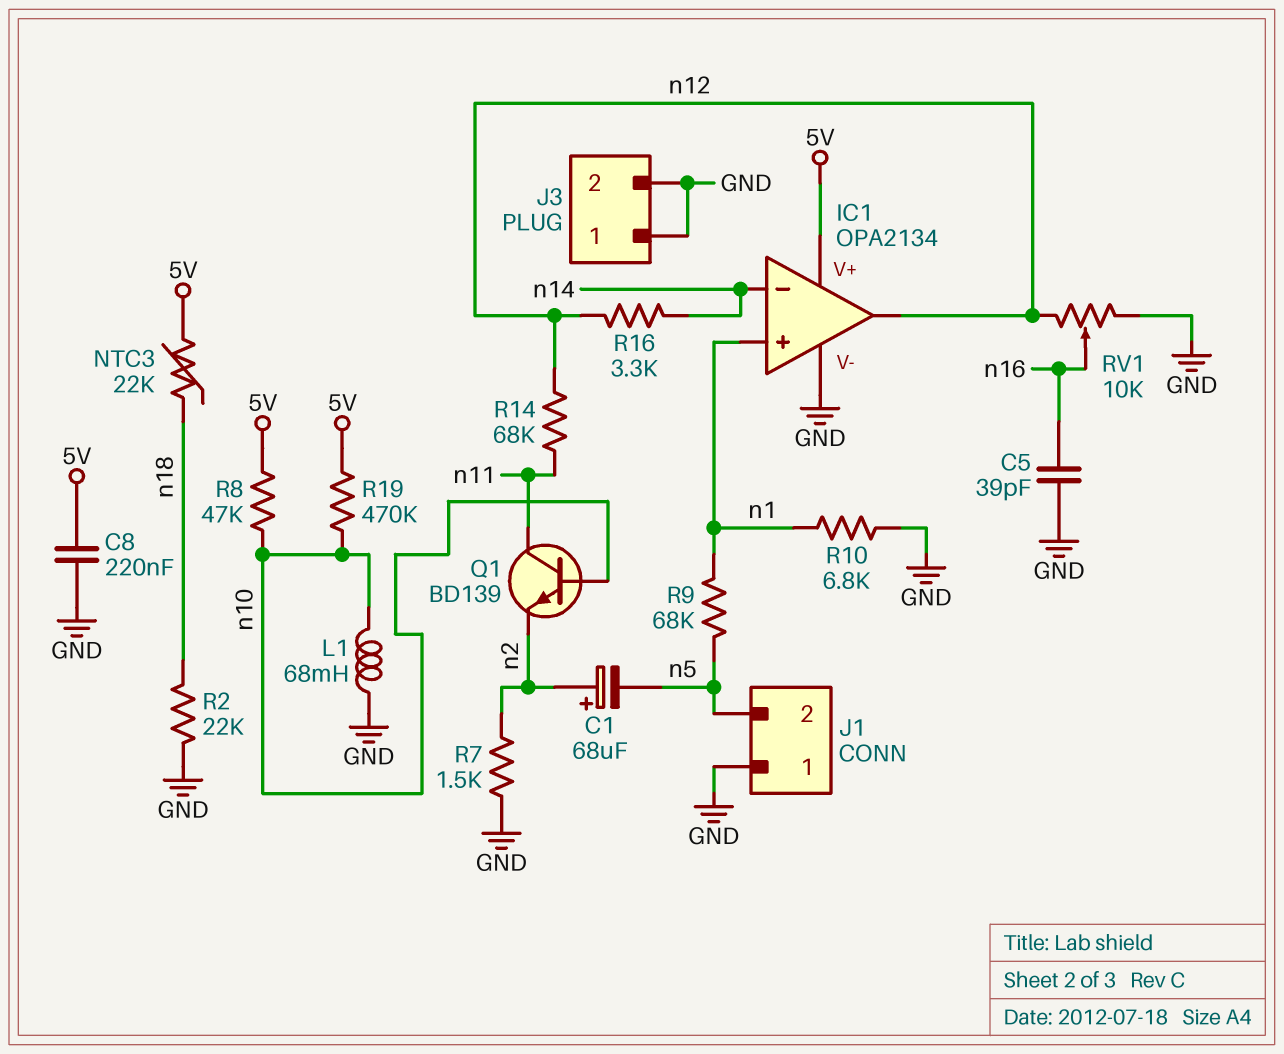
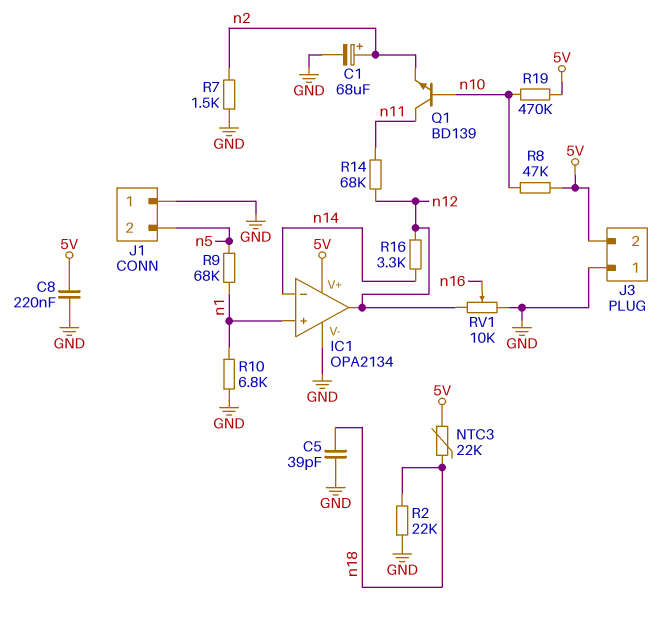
C1: 68uF (plus n2, minus n5) -> 68uF (plus n2, minus GND)
C5: 39pF (GND, n16) -> 39pF (GND, n18)
J3 pin 2: GND -> 5V
L1: 68mH (GND, n10) -> none

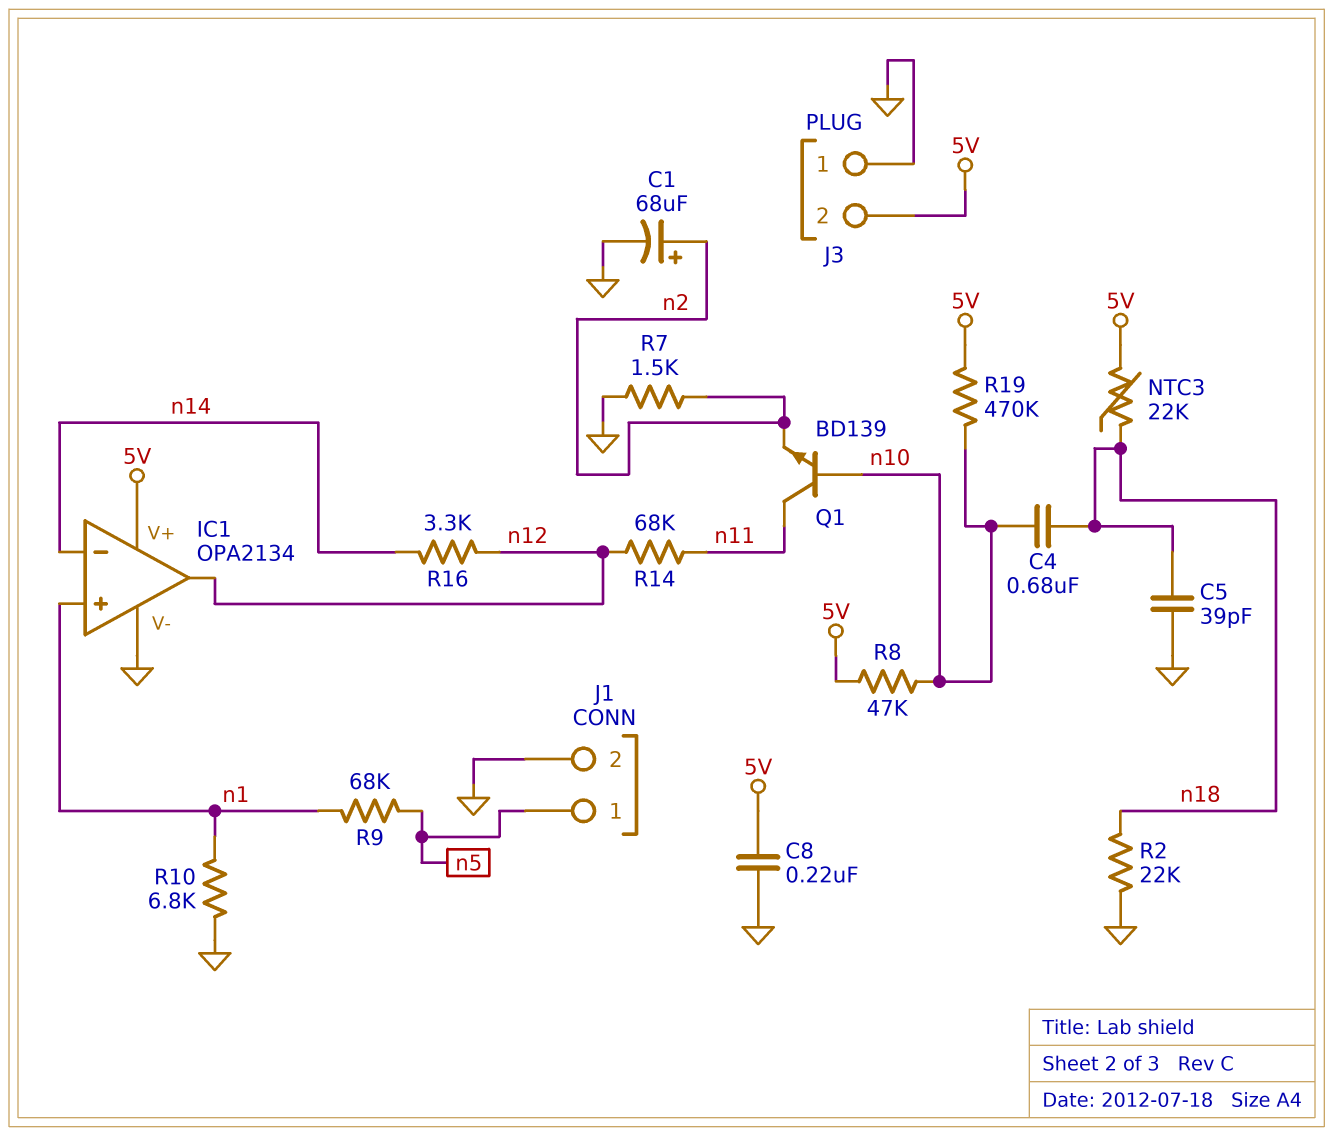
C4: none -> 680nF (n10, n18)
J1 pin 1: GND -> n5
J1 pin 2: n5 -> GND
RV1: 10k (GND, n12, wiper n16) -> none

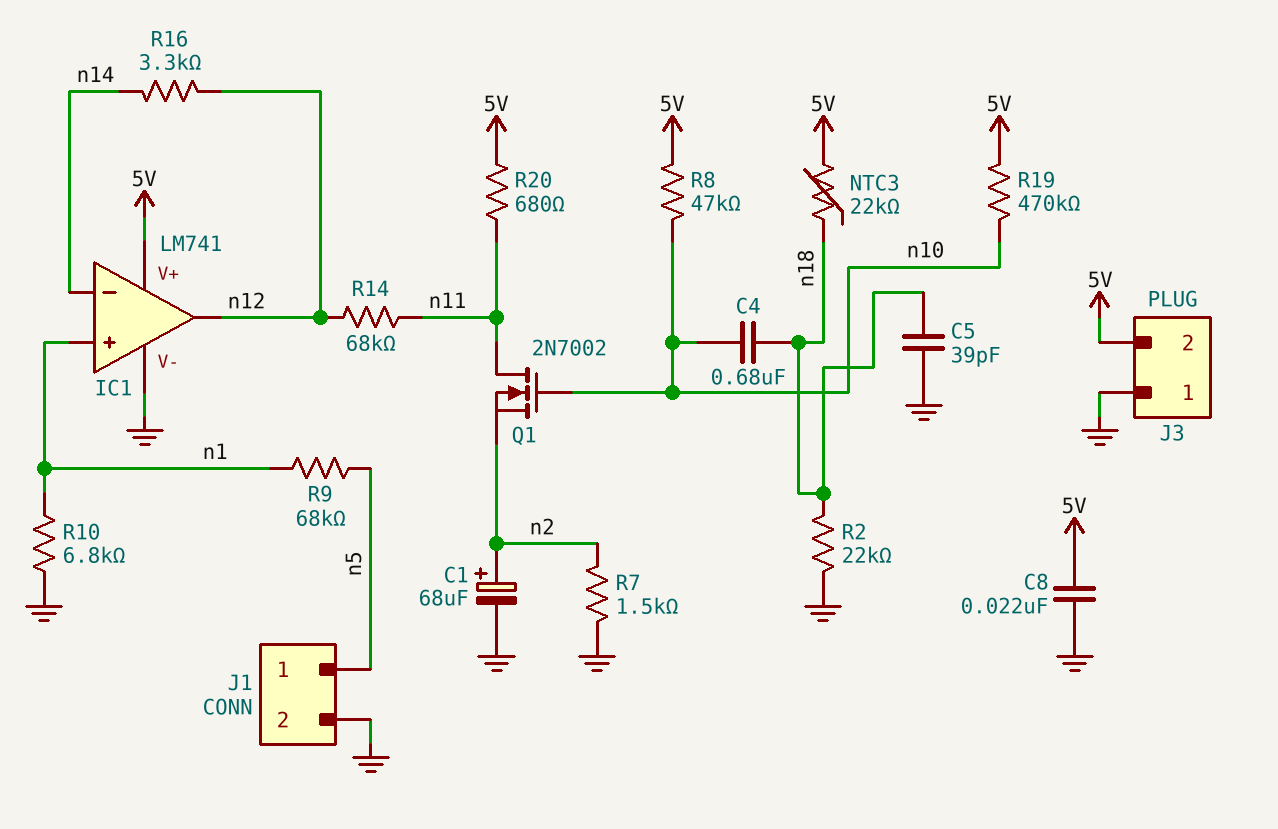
C8: 220nF (5V, GND) -> 22nF (5V, GND)
IC1: OPA2134 -> LM741
Q1: NPN BD139 (B n10, C n11, E n2) -> NMOS 2N7002 (G n10, D n11, S n2)
R20: none -> 680 (5V, n11)

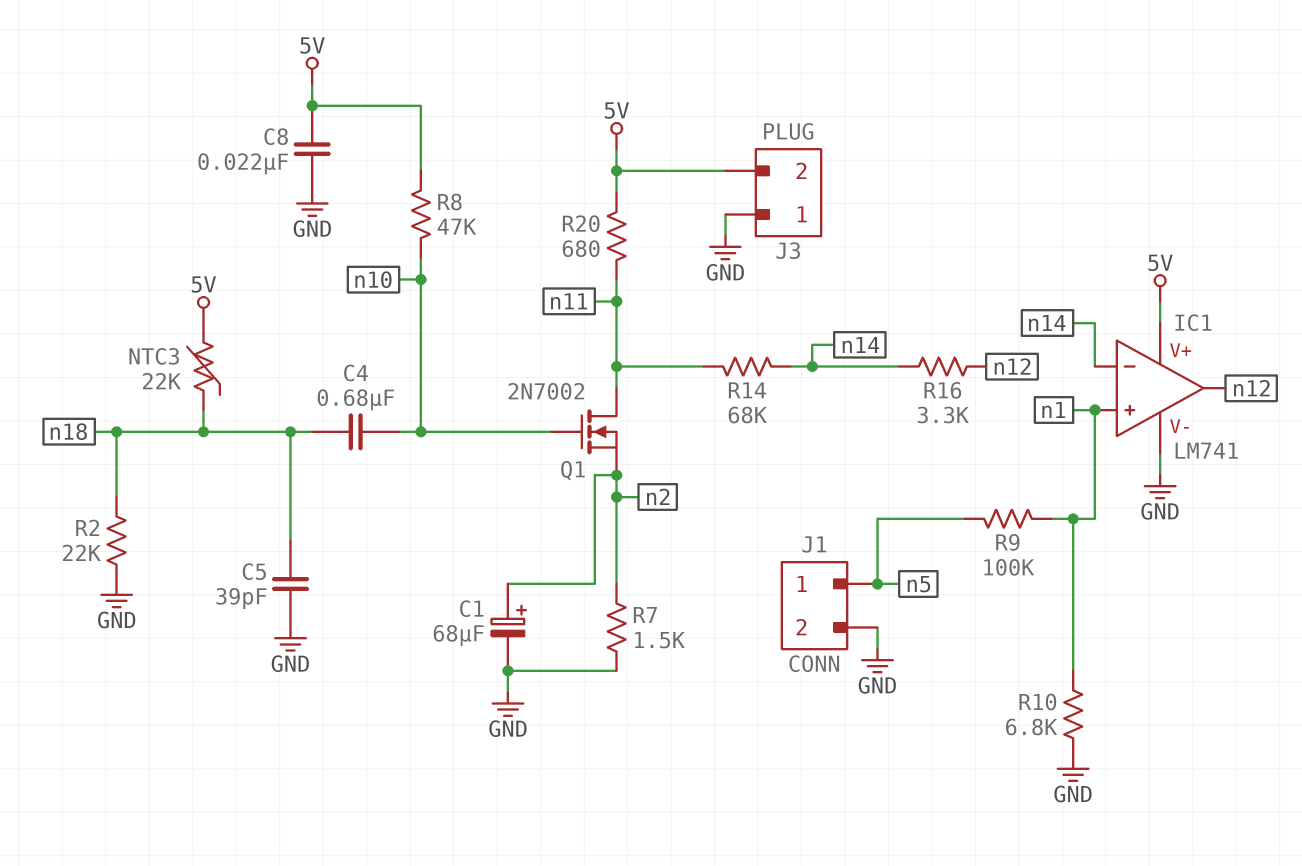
R9: 68k (n1, n5) -> 100k (n1, n5)
R14: 68k (n11, n12) -> 68k (n11, n14)
R19: 470k (5V, n10) -> none

